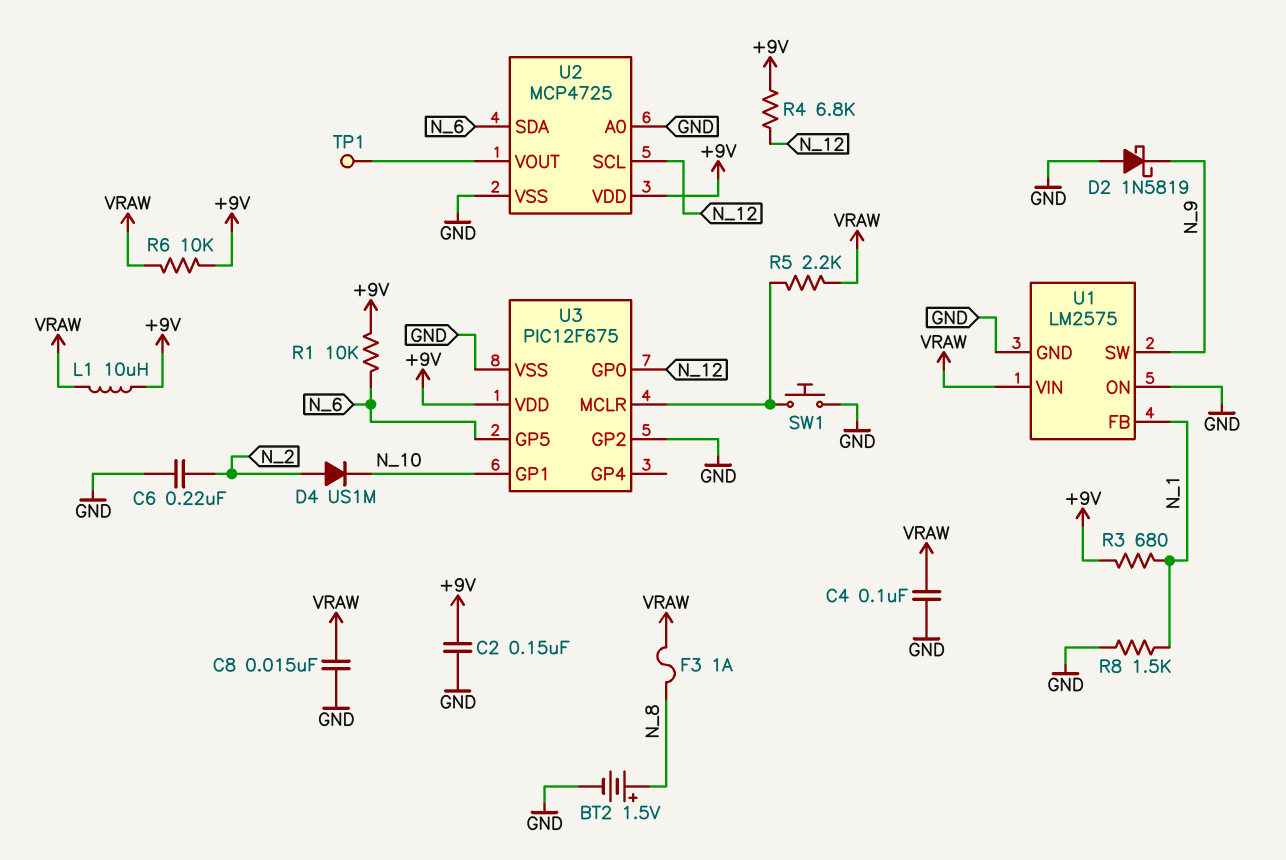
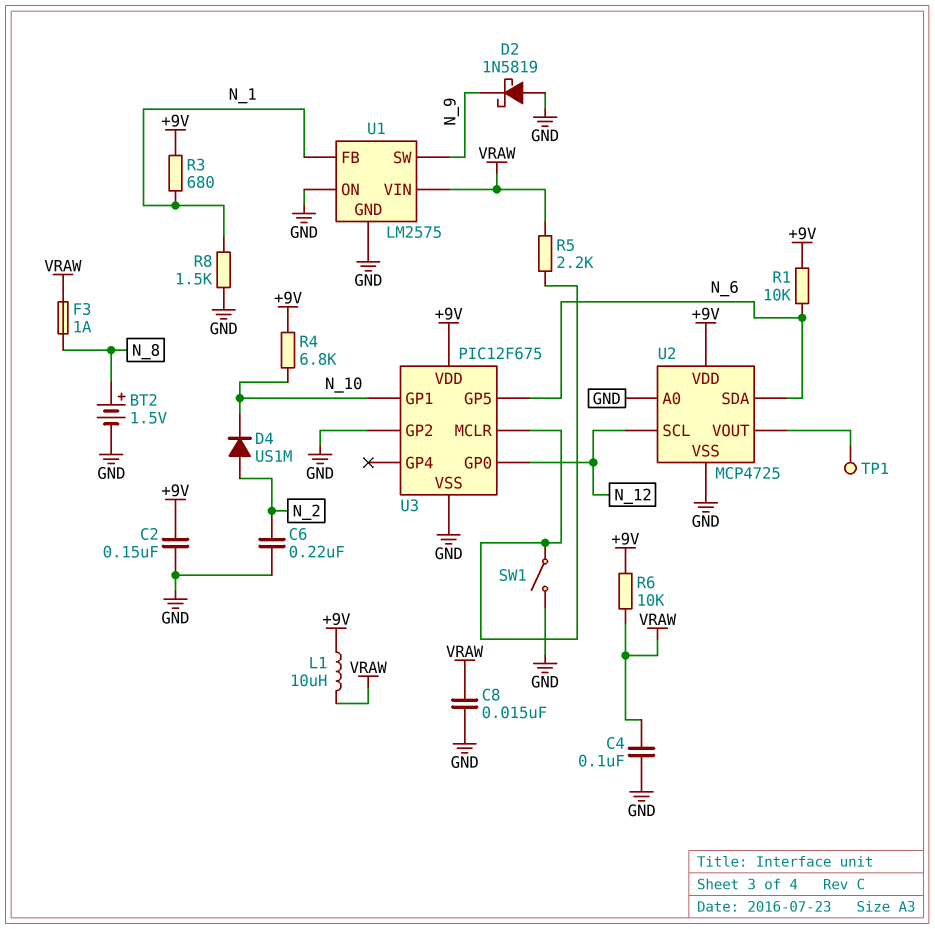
R4: 6.8k (+9V, N_12) -> 6.8k (+9V, N_10)
SW1: button (GND, U3/MCLR) -> switch (GND, U3/MCLR)

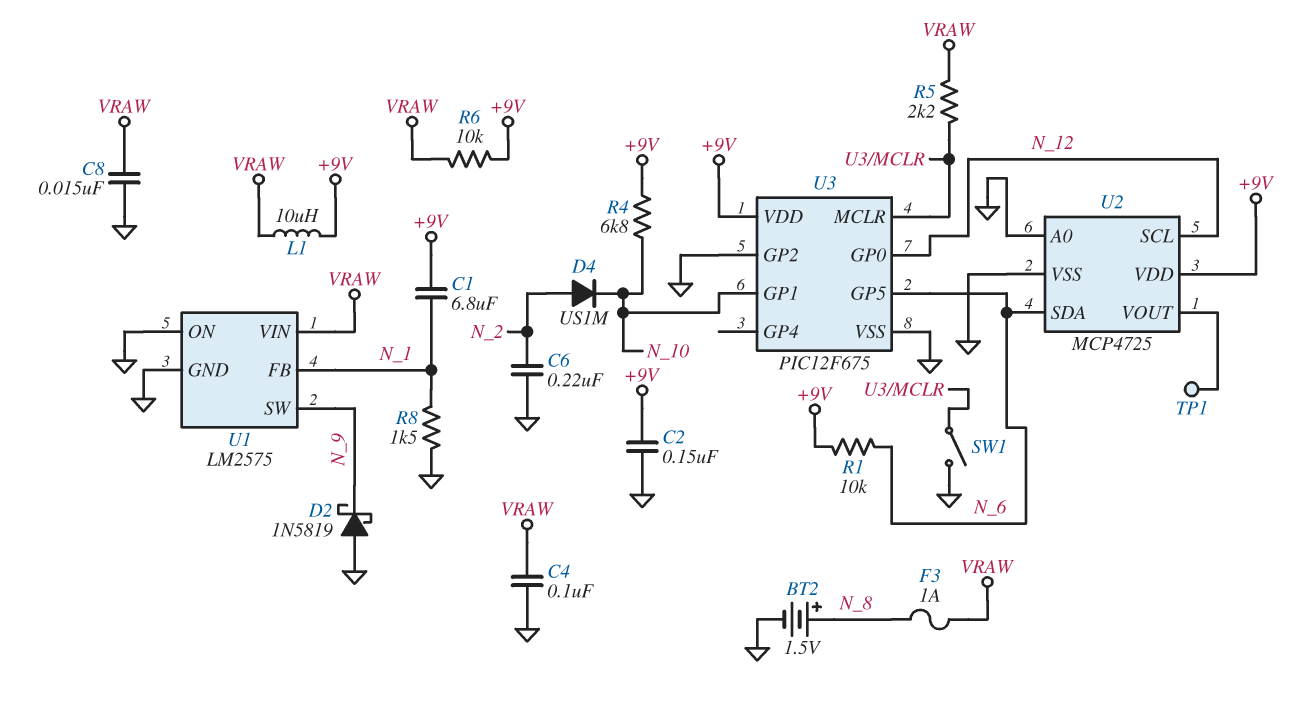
C1: none -> 6.8uF (+9V, N_1)
R3: 680 (+9V, N_1) -> none

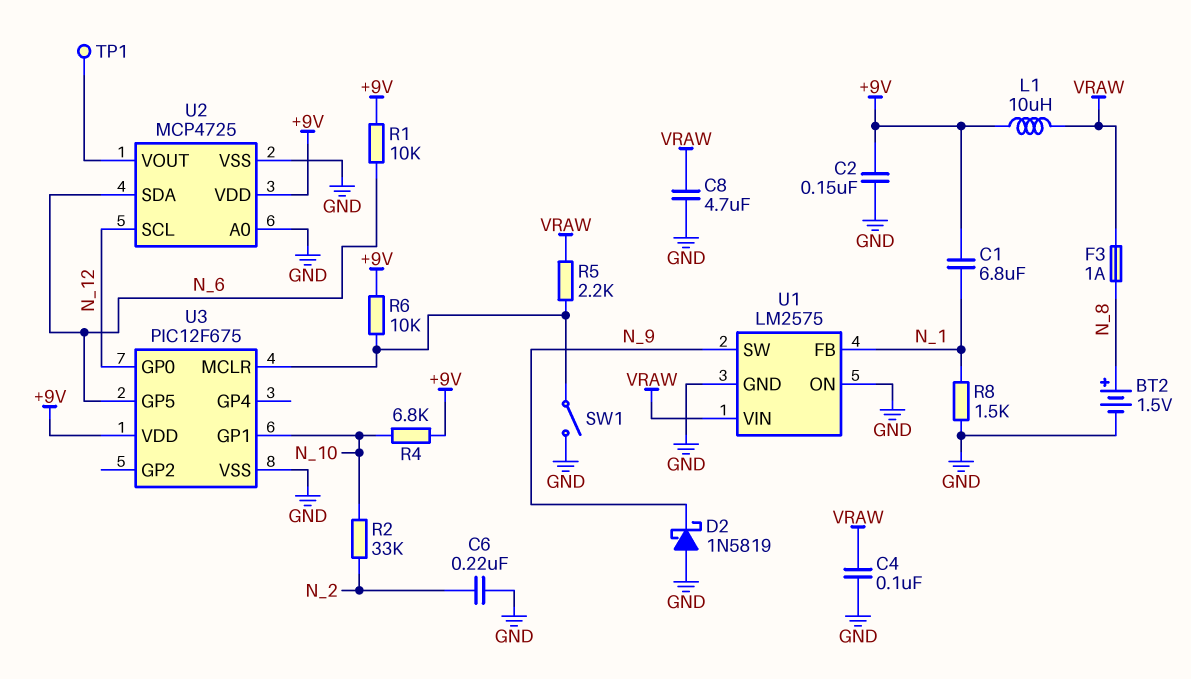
C8: 15nF (GND, VRAW) -> 4.7uF (GND, VRAW)
D4: diode US1M (A N_2, K N_10) -> none
R2: none -> 33k (N_2, N_10)
R6: 10k (+9V, VRAW) -> 10k (+9V, U3/MCLR)
U3 pin GP2: GND -> none

